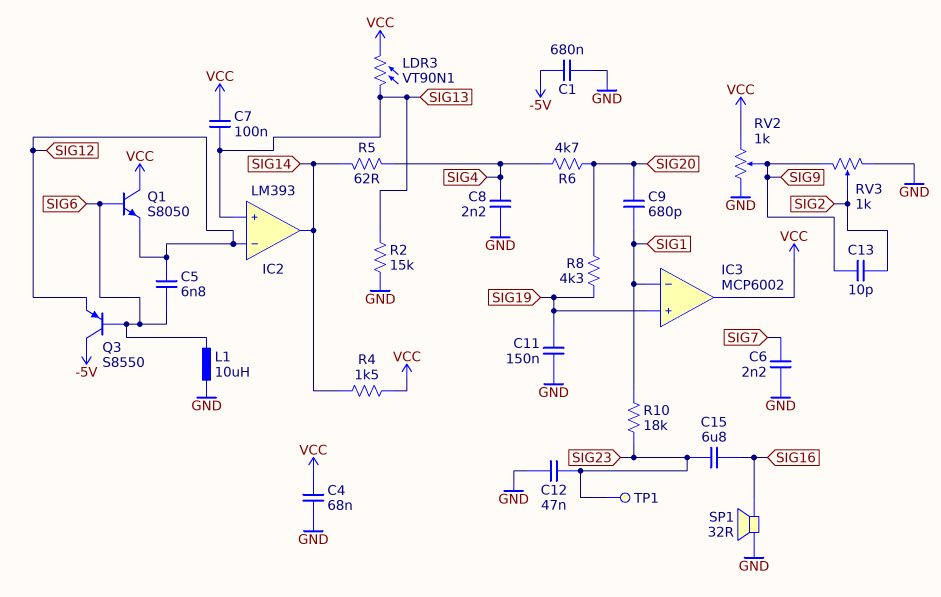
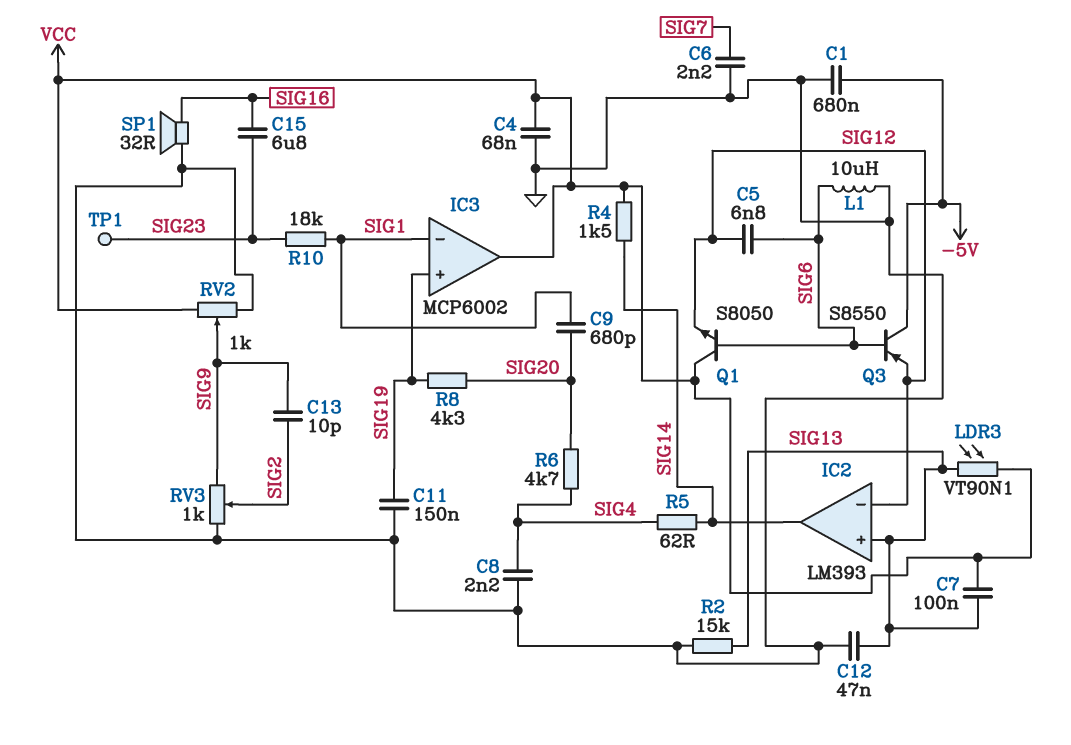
C12: 47nF (GND, SIG23) -> 47nF (GND, SIG13)

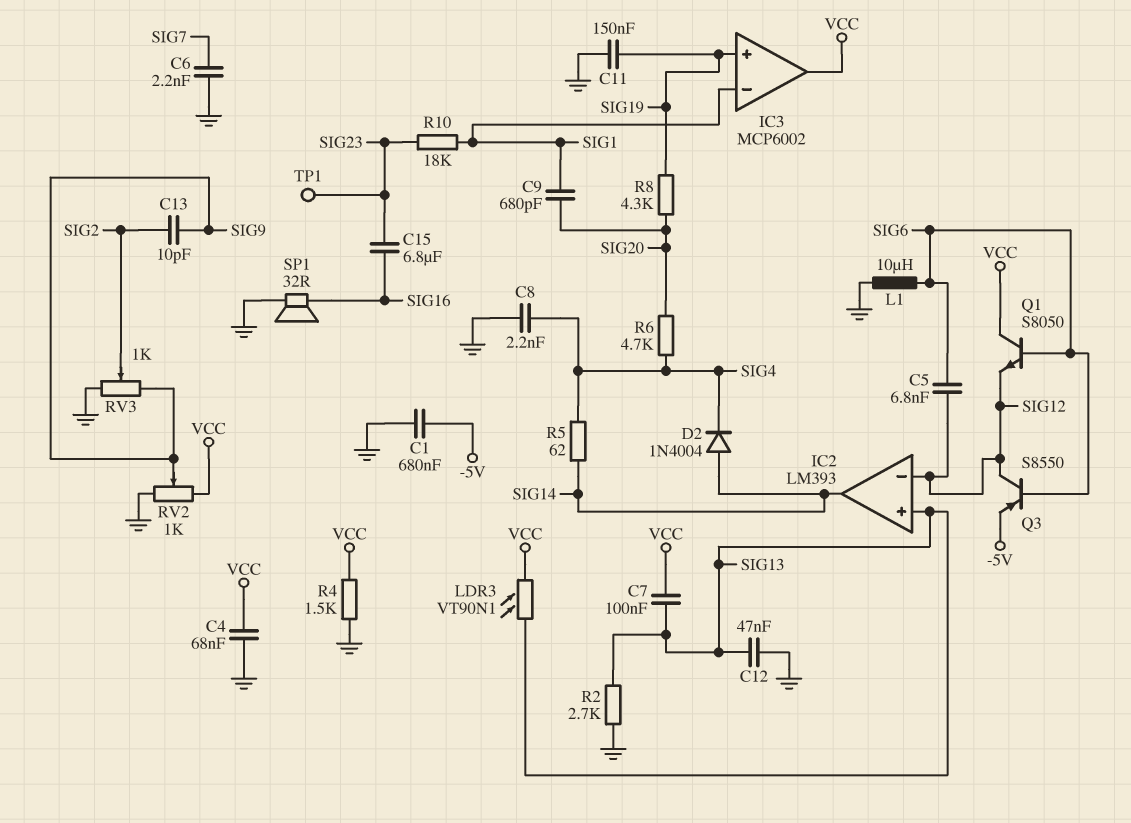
D2: none -> diode 1N4004 (A SIG14, K SIG4)
Q3: PNP S8550 (B SIG6, C -5V, E SIG12) -> PNP S8550 (B SIG6, C SIG12, E -5V)
R2: 15k (GND, SIG13) -> 2.7k (GND, SIG13)
R4: 1.5k (SIG14, VCC) -> 1.5k (GND, VCC)

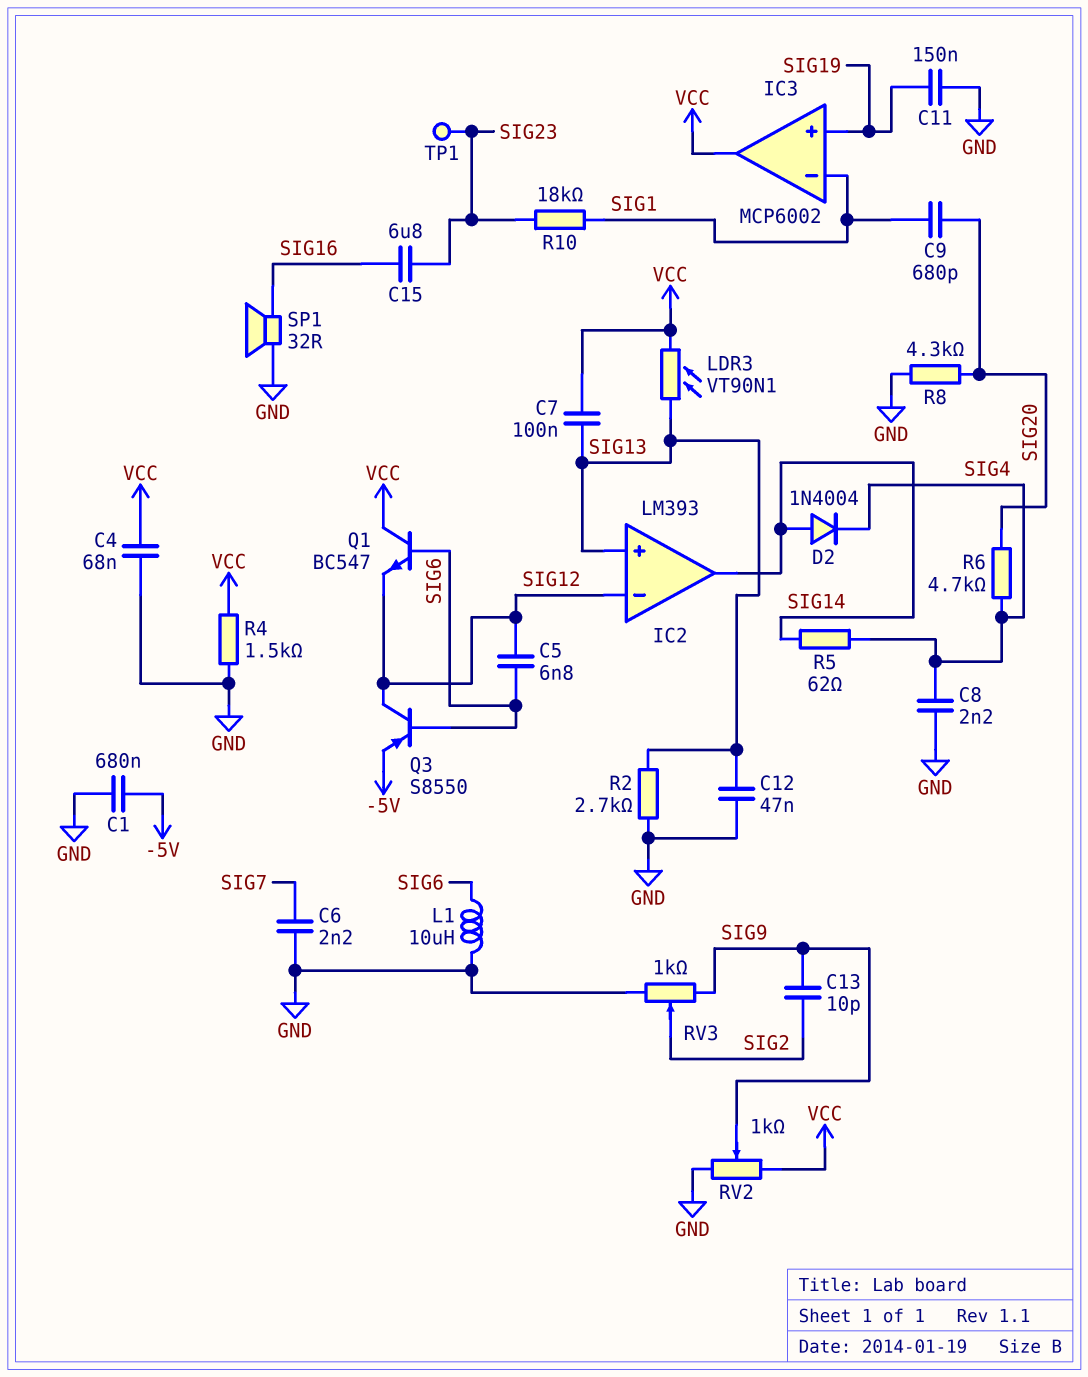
Q1: NPN S8050 (B SIG6, C VCC, E SIG12) -> NPN BC547 (B SIG6, C VCC, E SIG12)
R8: 4.3k (SIG19, SIG20) -> 4.3k (GND, SIG20)

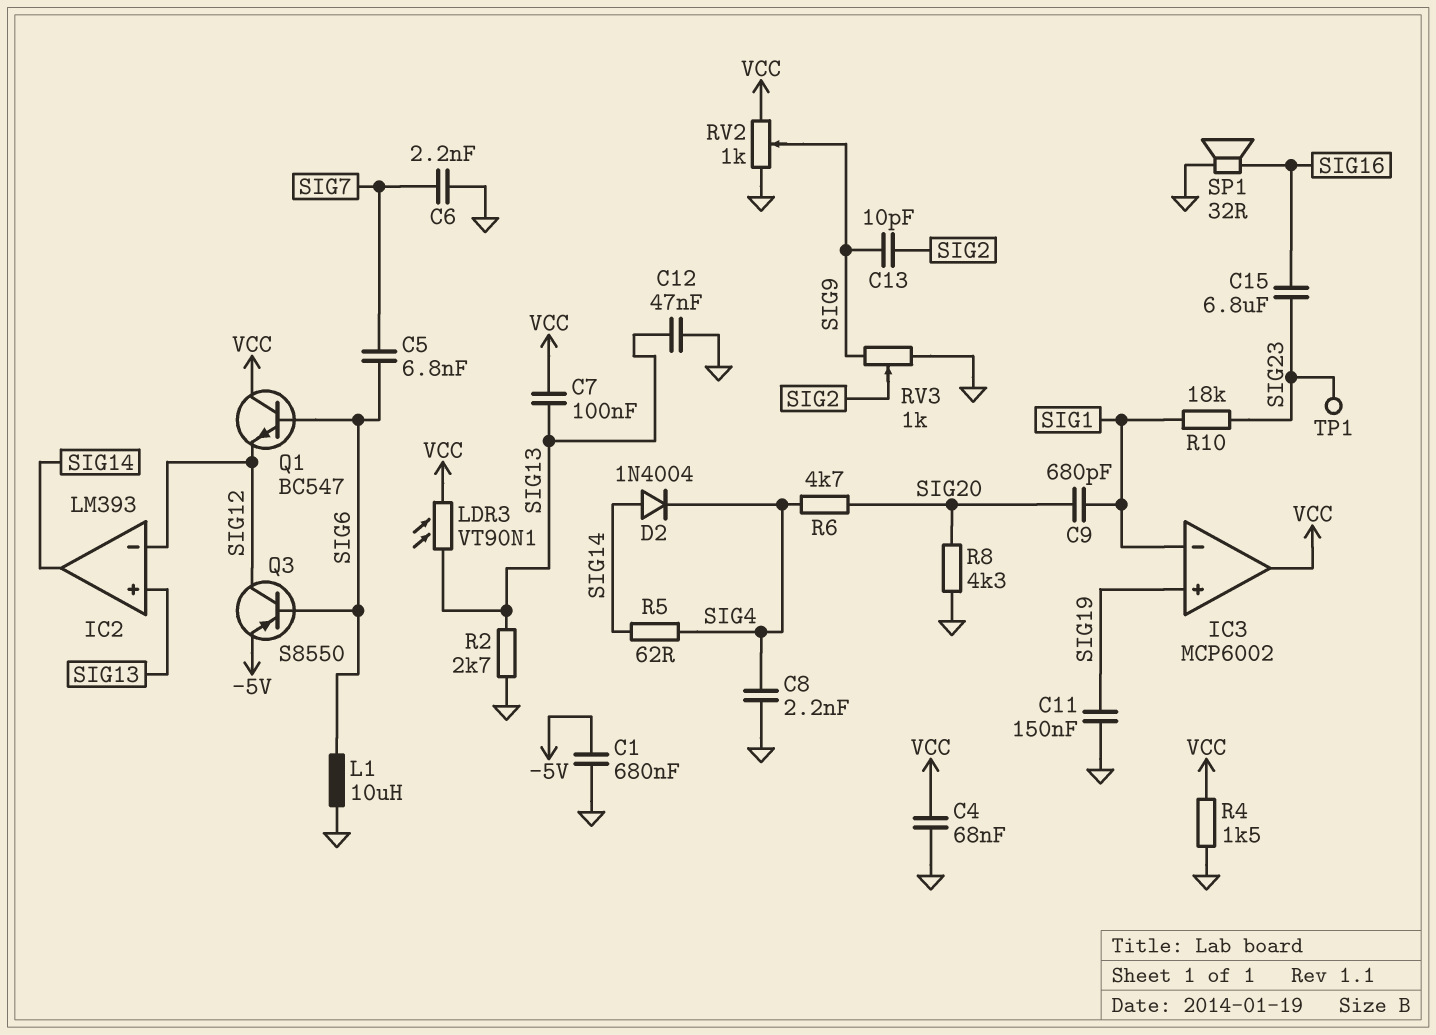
C5: 6.8nF (SIG6, SIG12) -> 6.8nF (SIG6, SIG7)

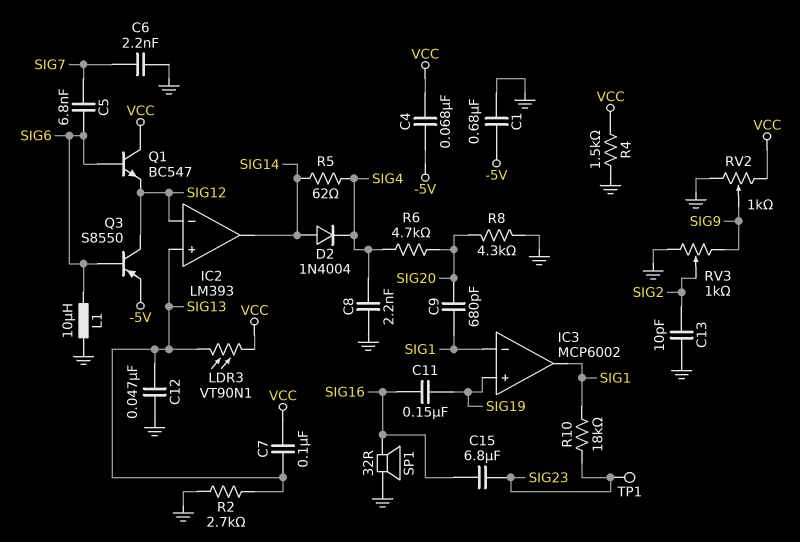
C4: 68nF (GND, VCC) -> 68nF (-5V, VCC)
C11: 150nF (GND, SIG19) -> 150nF (SIG16, SIG19)
C13: 10pF (SIG2, SIG9) -> 10pF (GND, SIG2)
IC3 pin out: VCC -> SIG1

